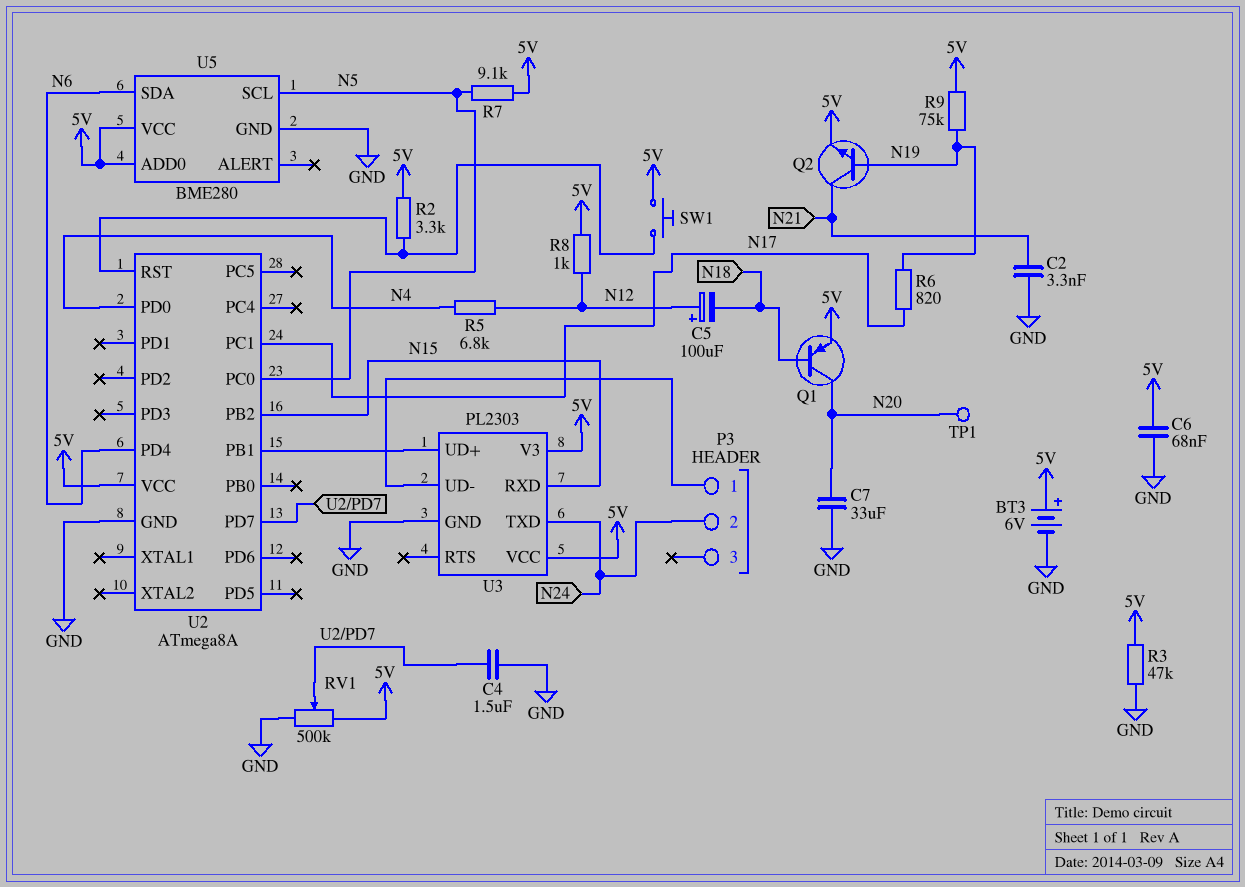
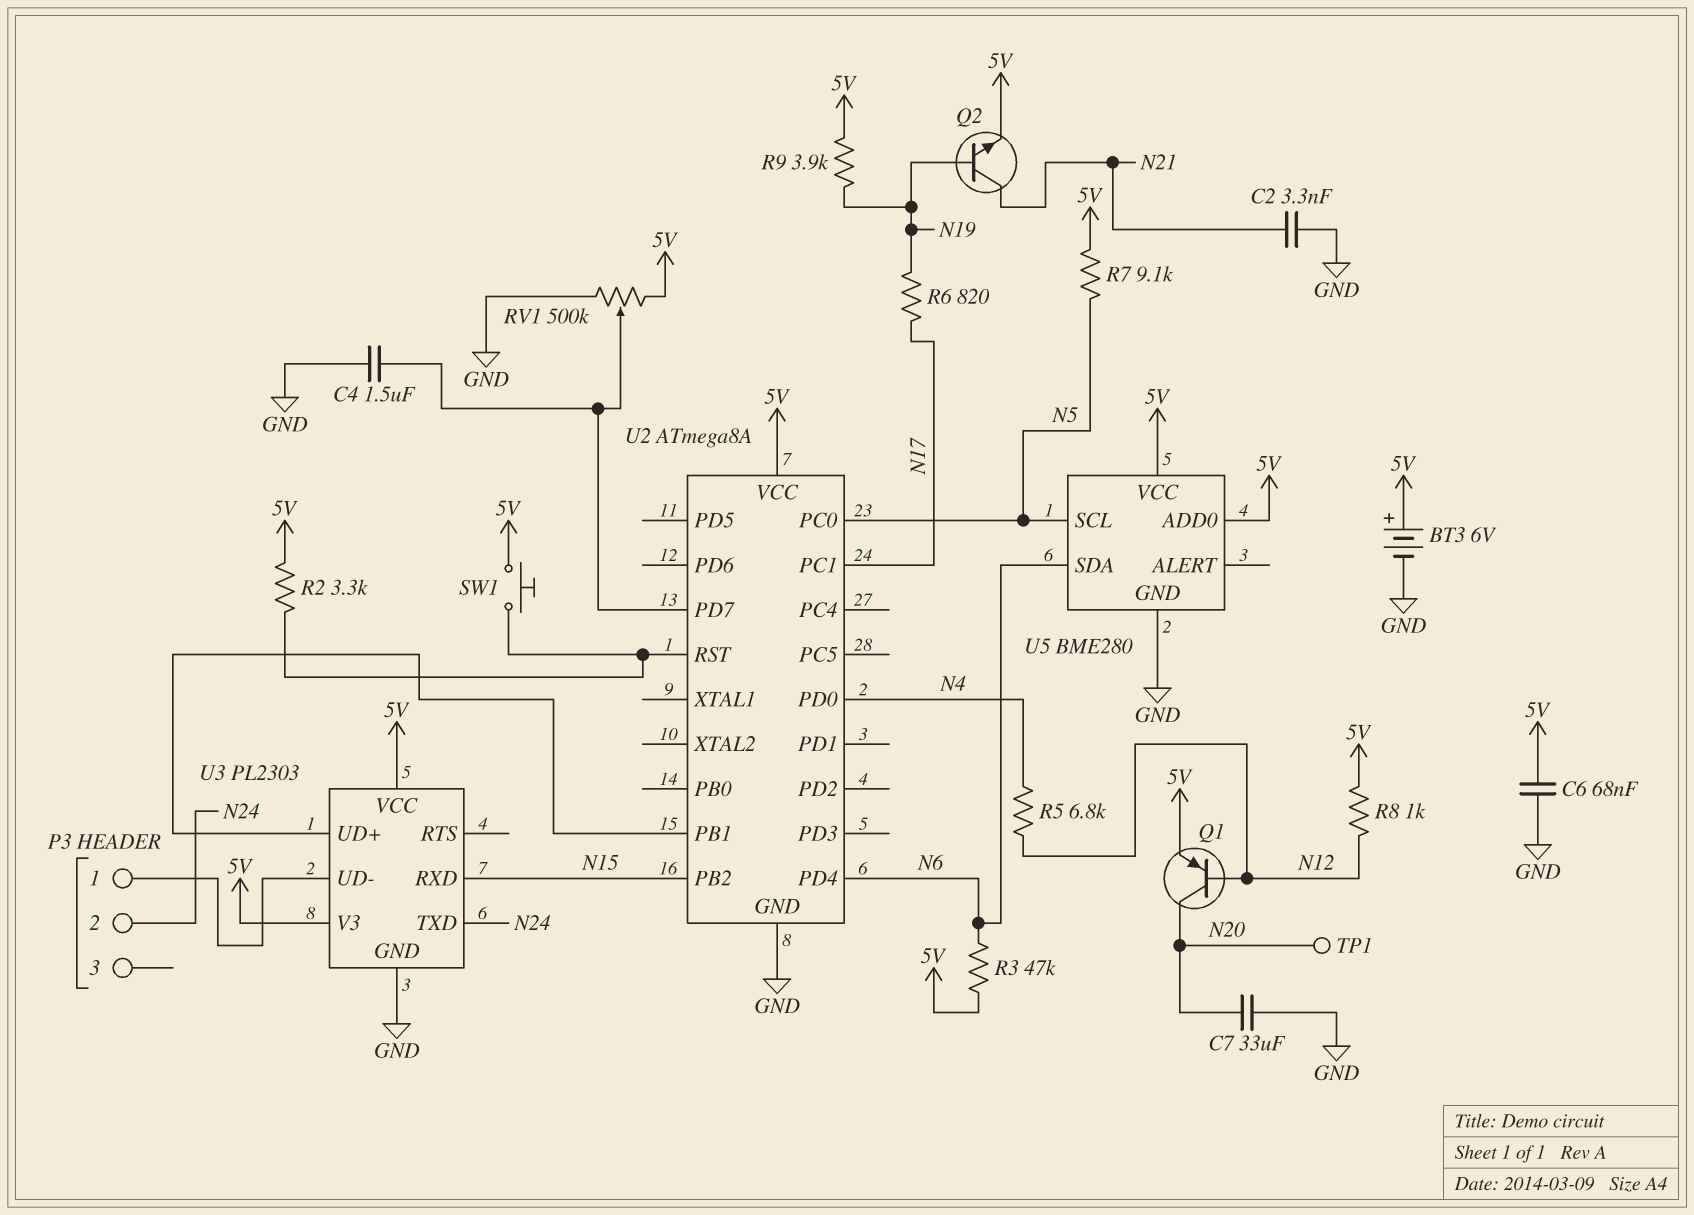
C5: 100uF (plus N12, minus N18) -> none
Q1: PNP (B N18, C N20, E 5V) -> PNP (B N12, C N20, E 5V)
R3: 47k (5V, GND) -> 47k (5V, N6)
R9: 75k (5V, N19) -> 3.9k (5V, N19)

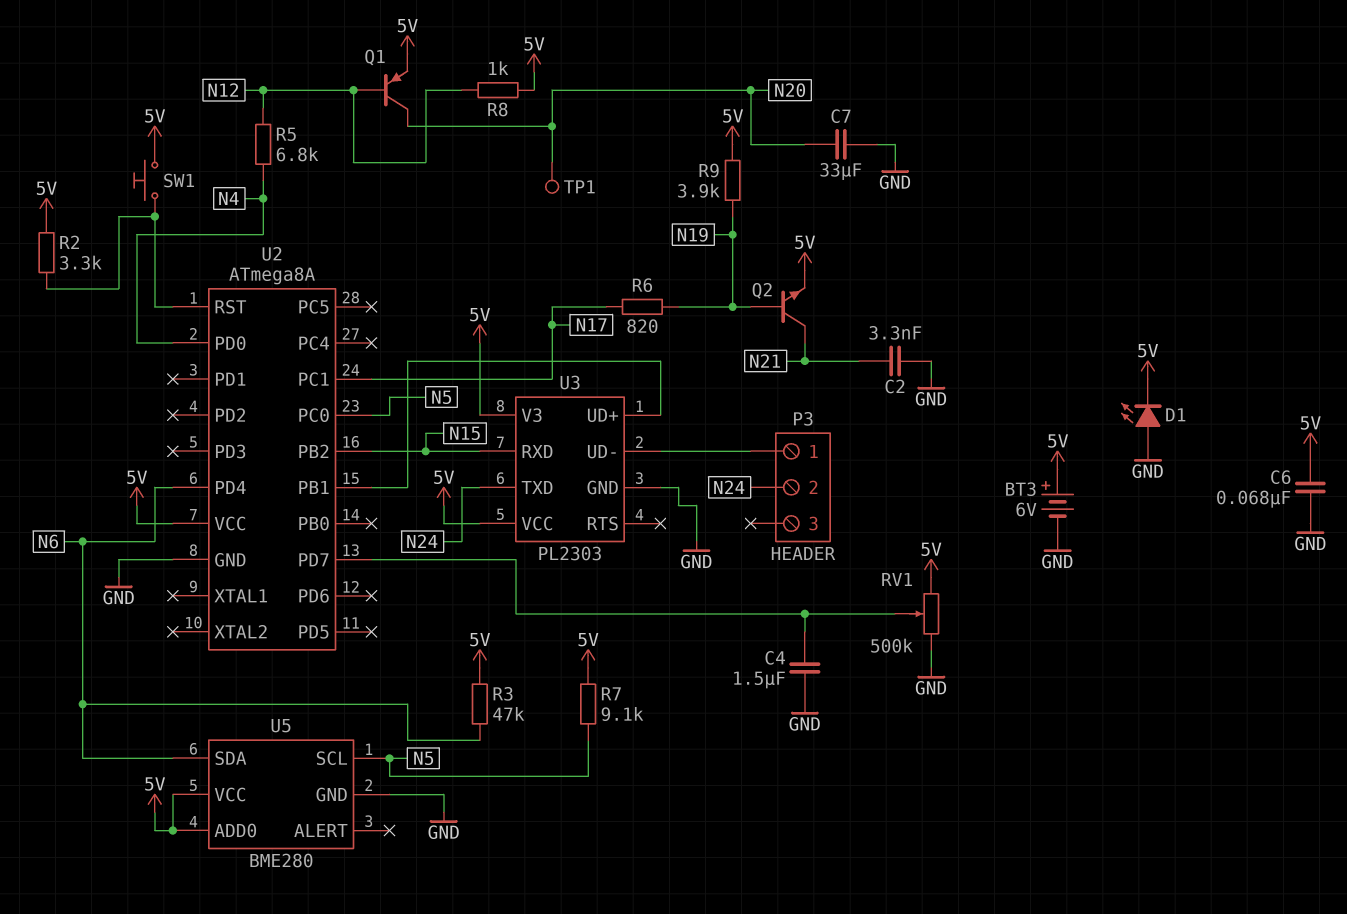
D1: none -> LED (A GND, K 5V)

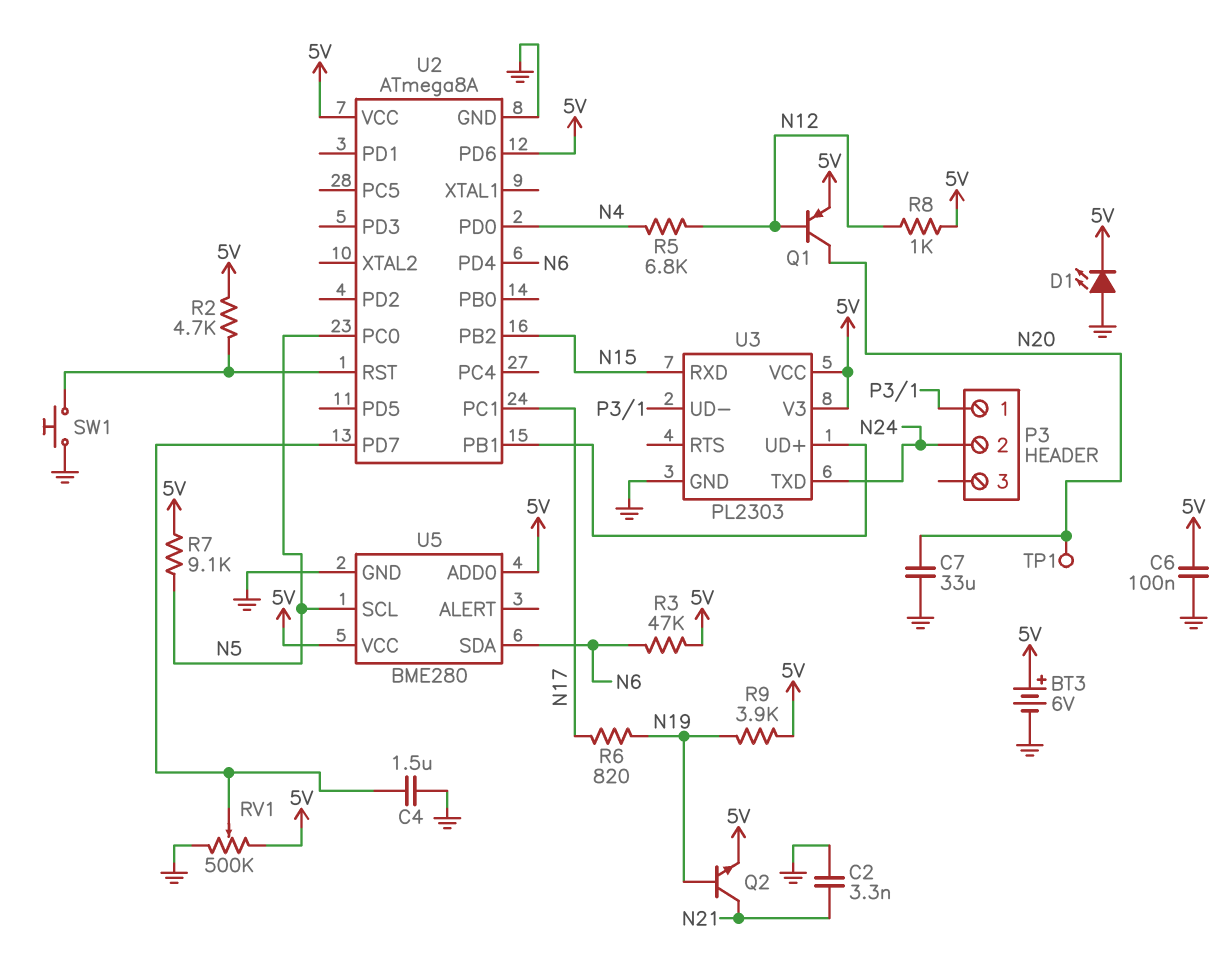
C6: 68nF (5V, GND) -> 100nF (5V, GND)
R2: 3.3k (5V, U2/RST) -> 4.7k (5V, U2/RST)
SW1: button (5V, U2/RST) -> button (GND, U2/RST)
U2 pin PD6: none -> 5V

